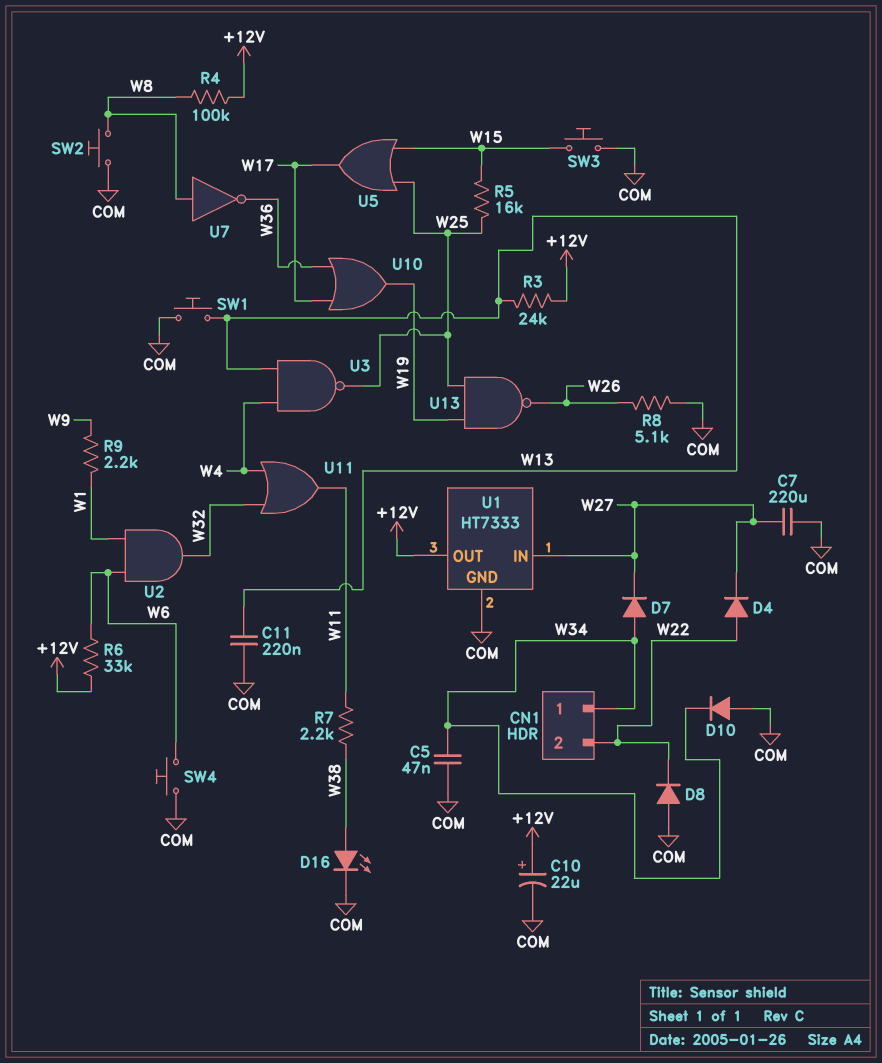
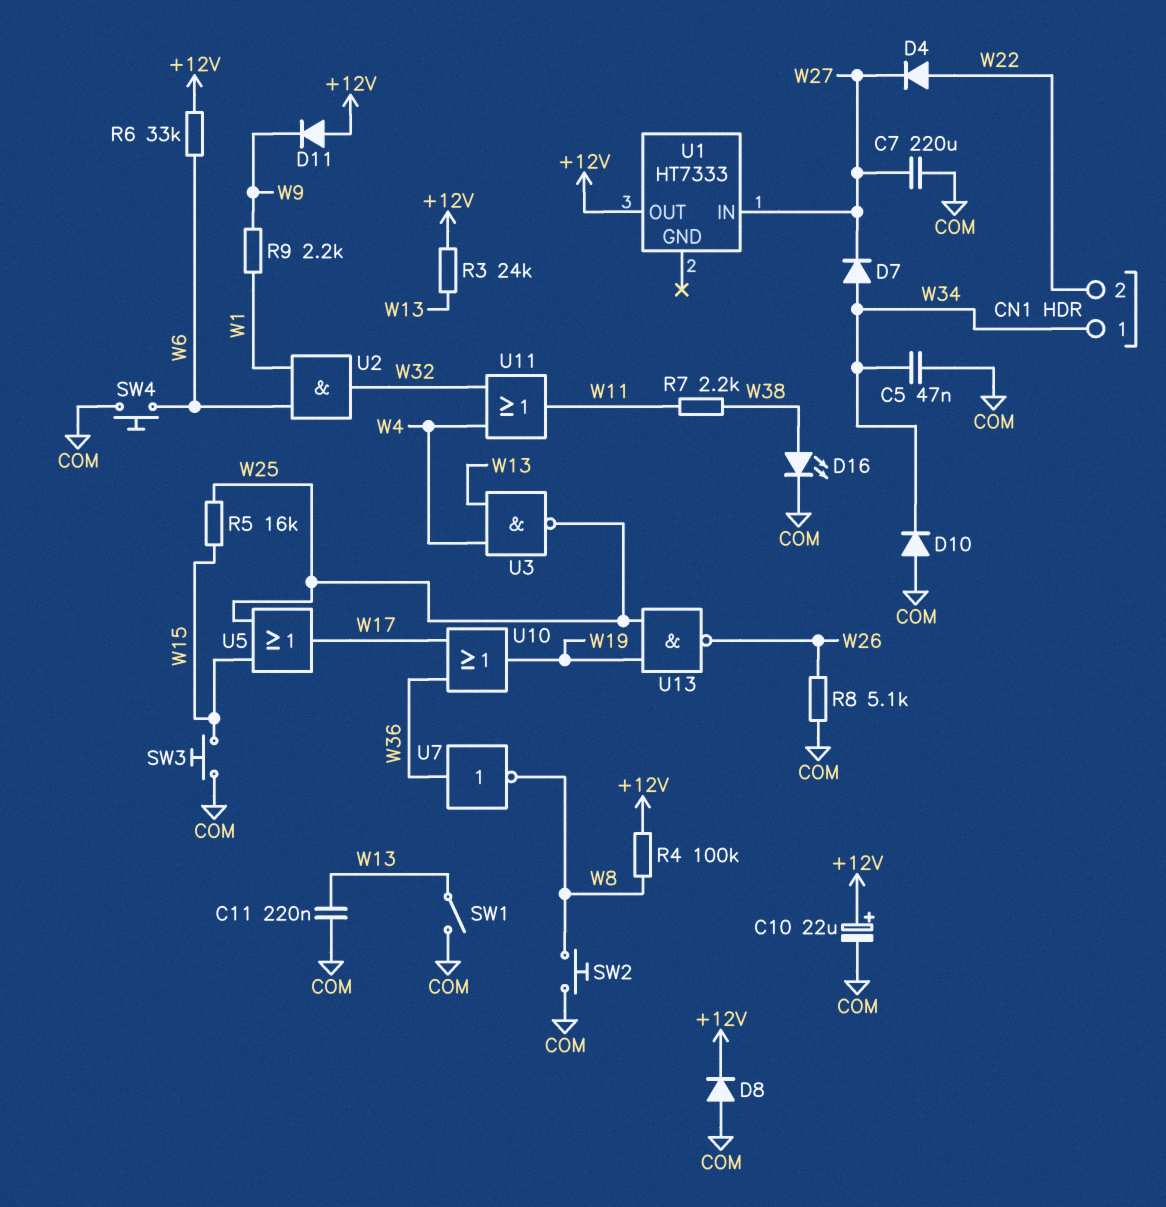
D8: diode (A COM, K W22) -> diode (A COM, K +12V)
D11: none -> diode (A +12V, K W9)
SW1: button (COM, W13) -> switch (COM, W13)
U1 pin GND: COM -> none
U7: NOT (in W8, out W36) -> NOT (in W36, out W8)

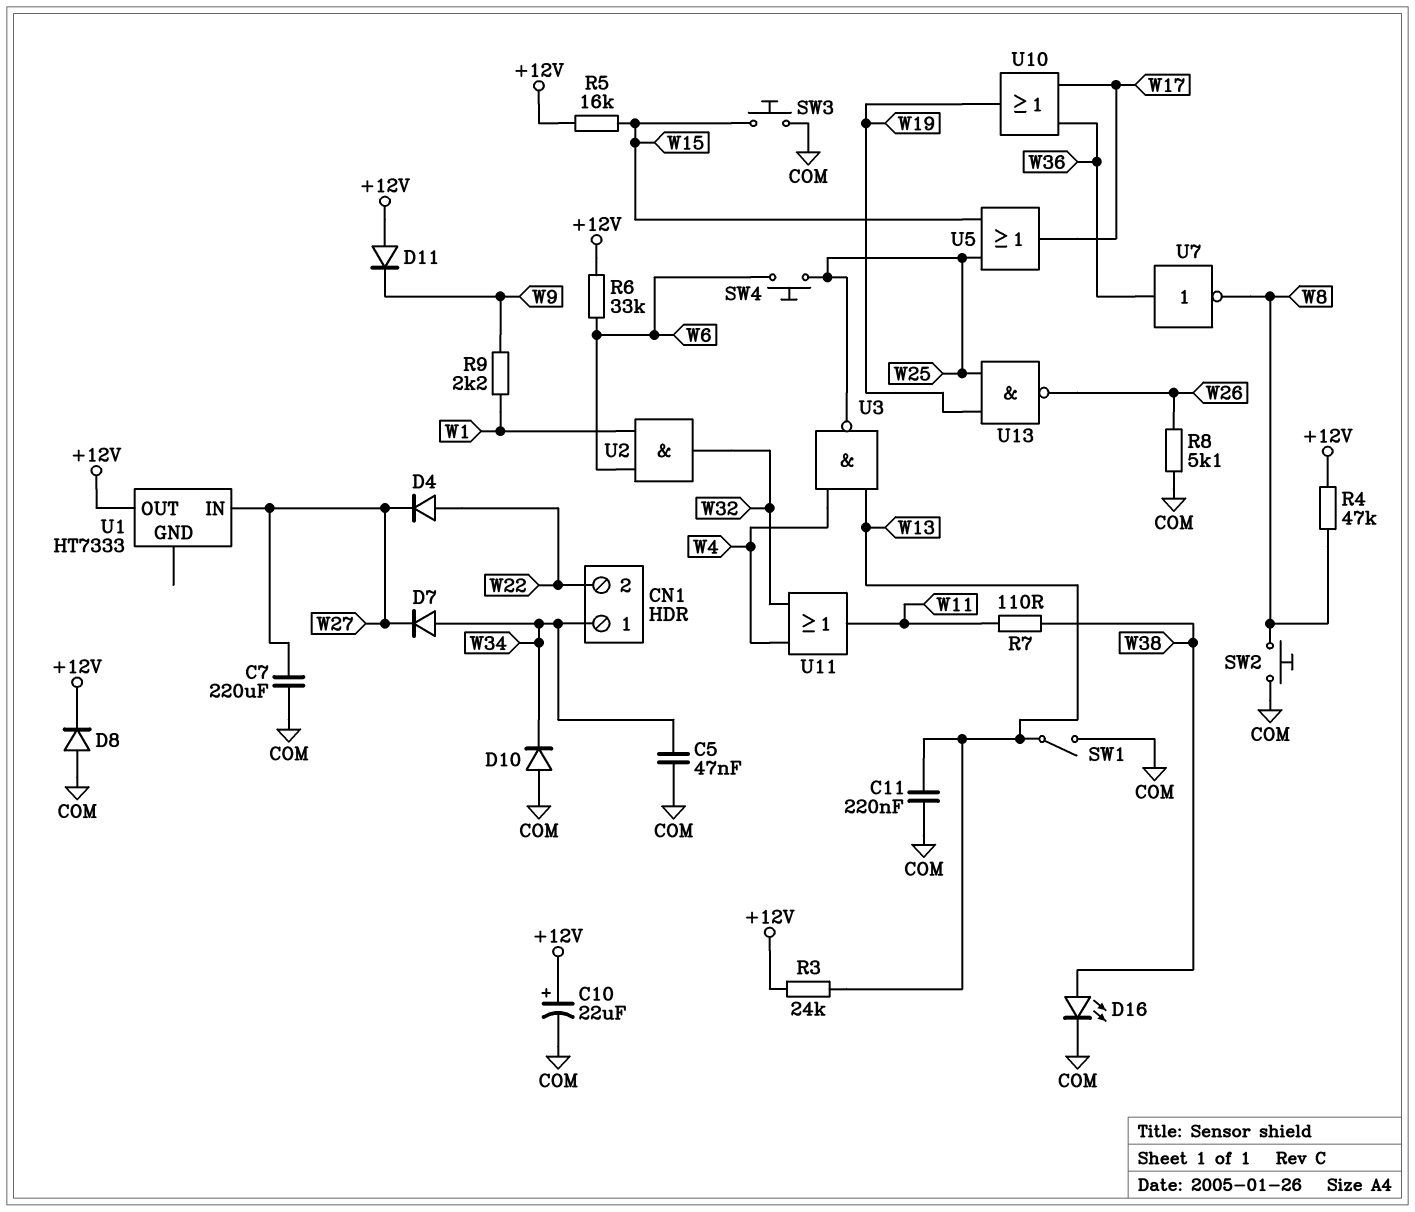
R4: 100k (+12V, W8) -> 47k (+12V, W8)
R5: 16k (W15, W25) -> 16k (+12V, W15)
R7: 2.2k (W11, W38) -> 110 (W11, W38)
SW4: button (COM, W6) -> button (W6, W25)

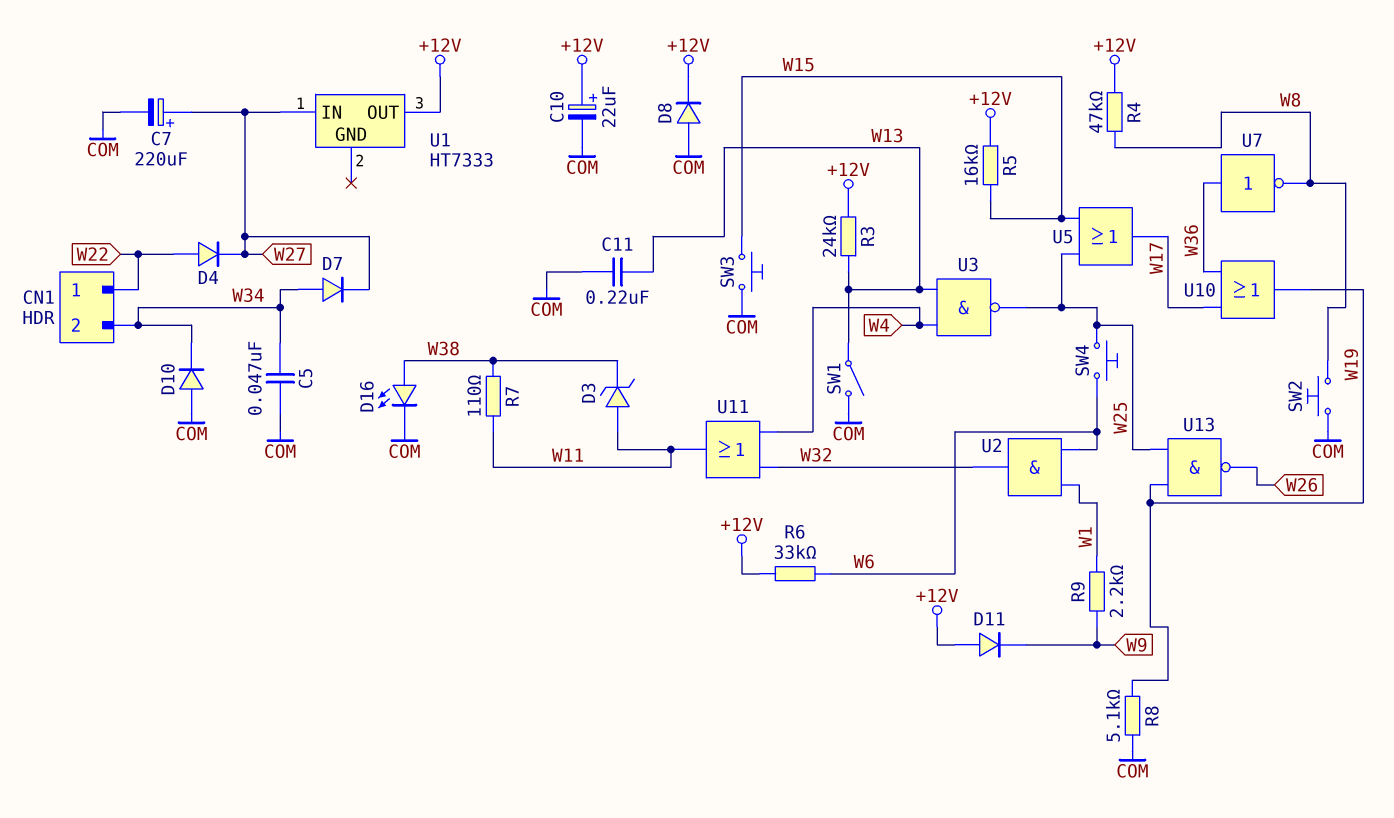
C7: 220uF (COM, W27) -> 220uF (plus W27, minus COM)
CN1 pin 1: W34 -> W22
CN1 pin 2: W22 -> W34
D3: none -> zener (A W11, K W38)
R8: 5.1k (COM, W26) -> 5.1k (COM, W19)

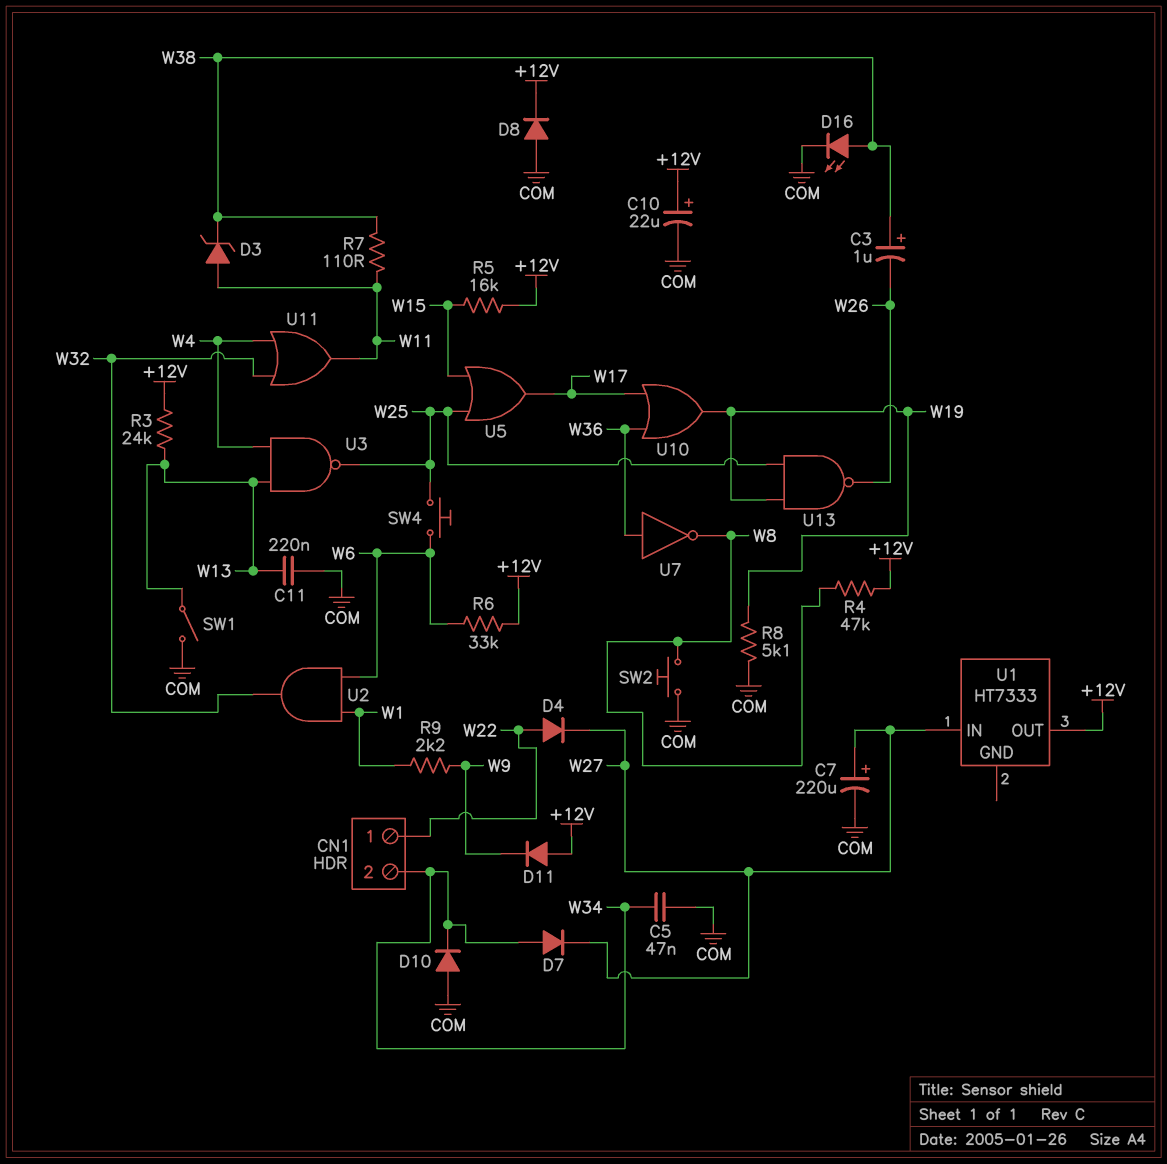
C3: none -> 1uF (plus W38, minus W26)
SW3: button (COM, W15) -> none

